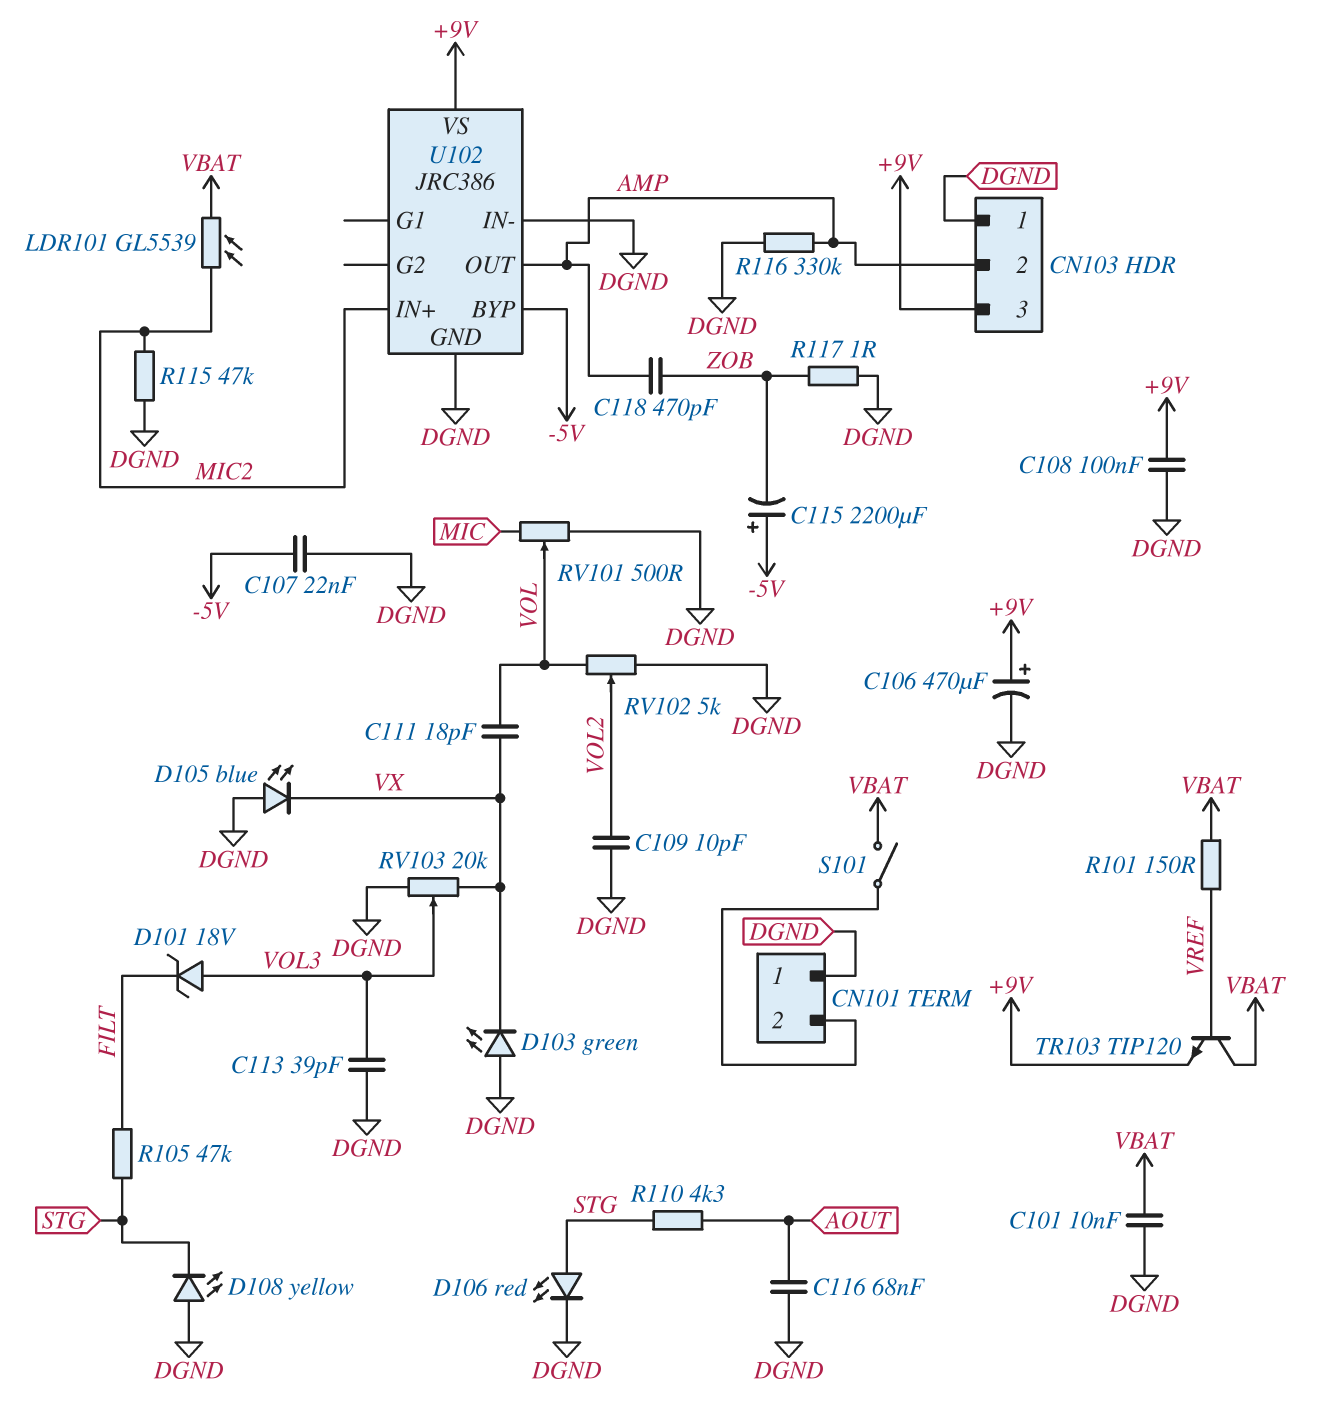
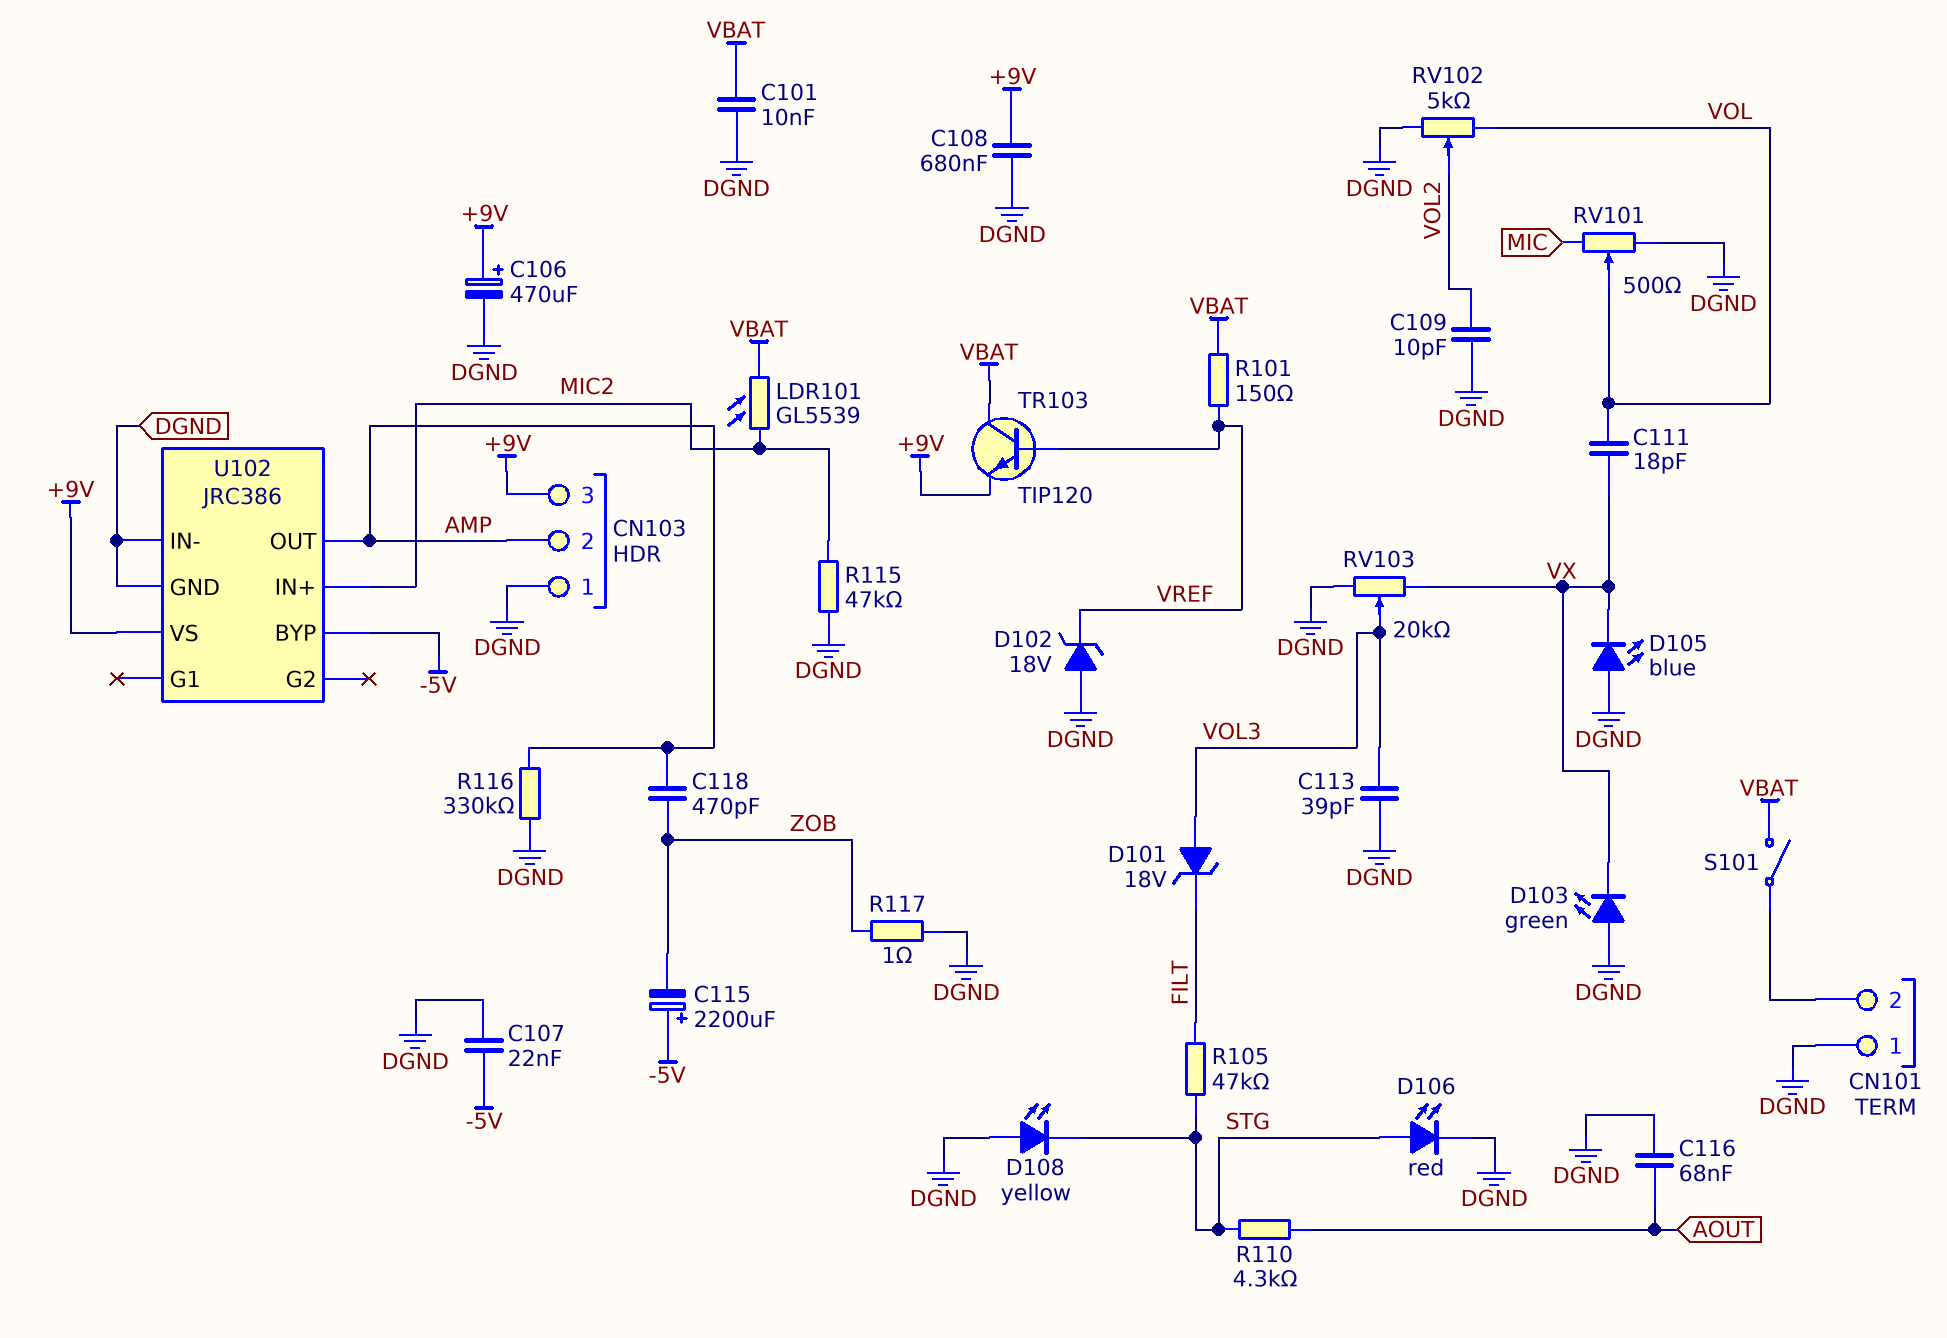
C108: 100nF (+9V, DGND) -> 680nF (+9V, DGND)
D102: none -> zener 18V (A DGND, K VREF)

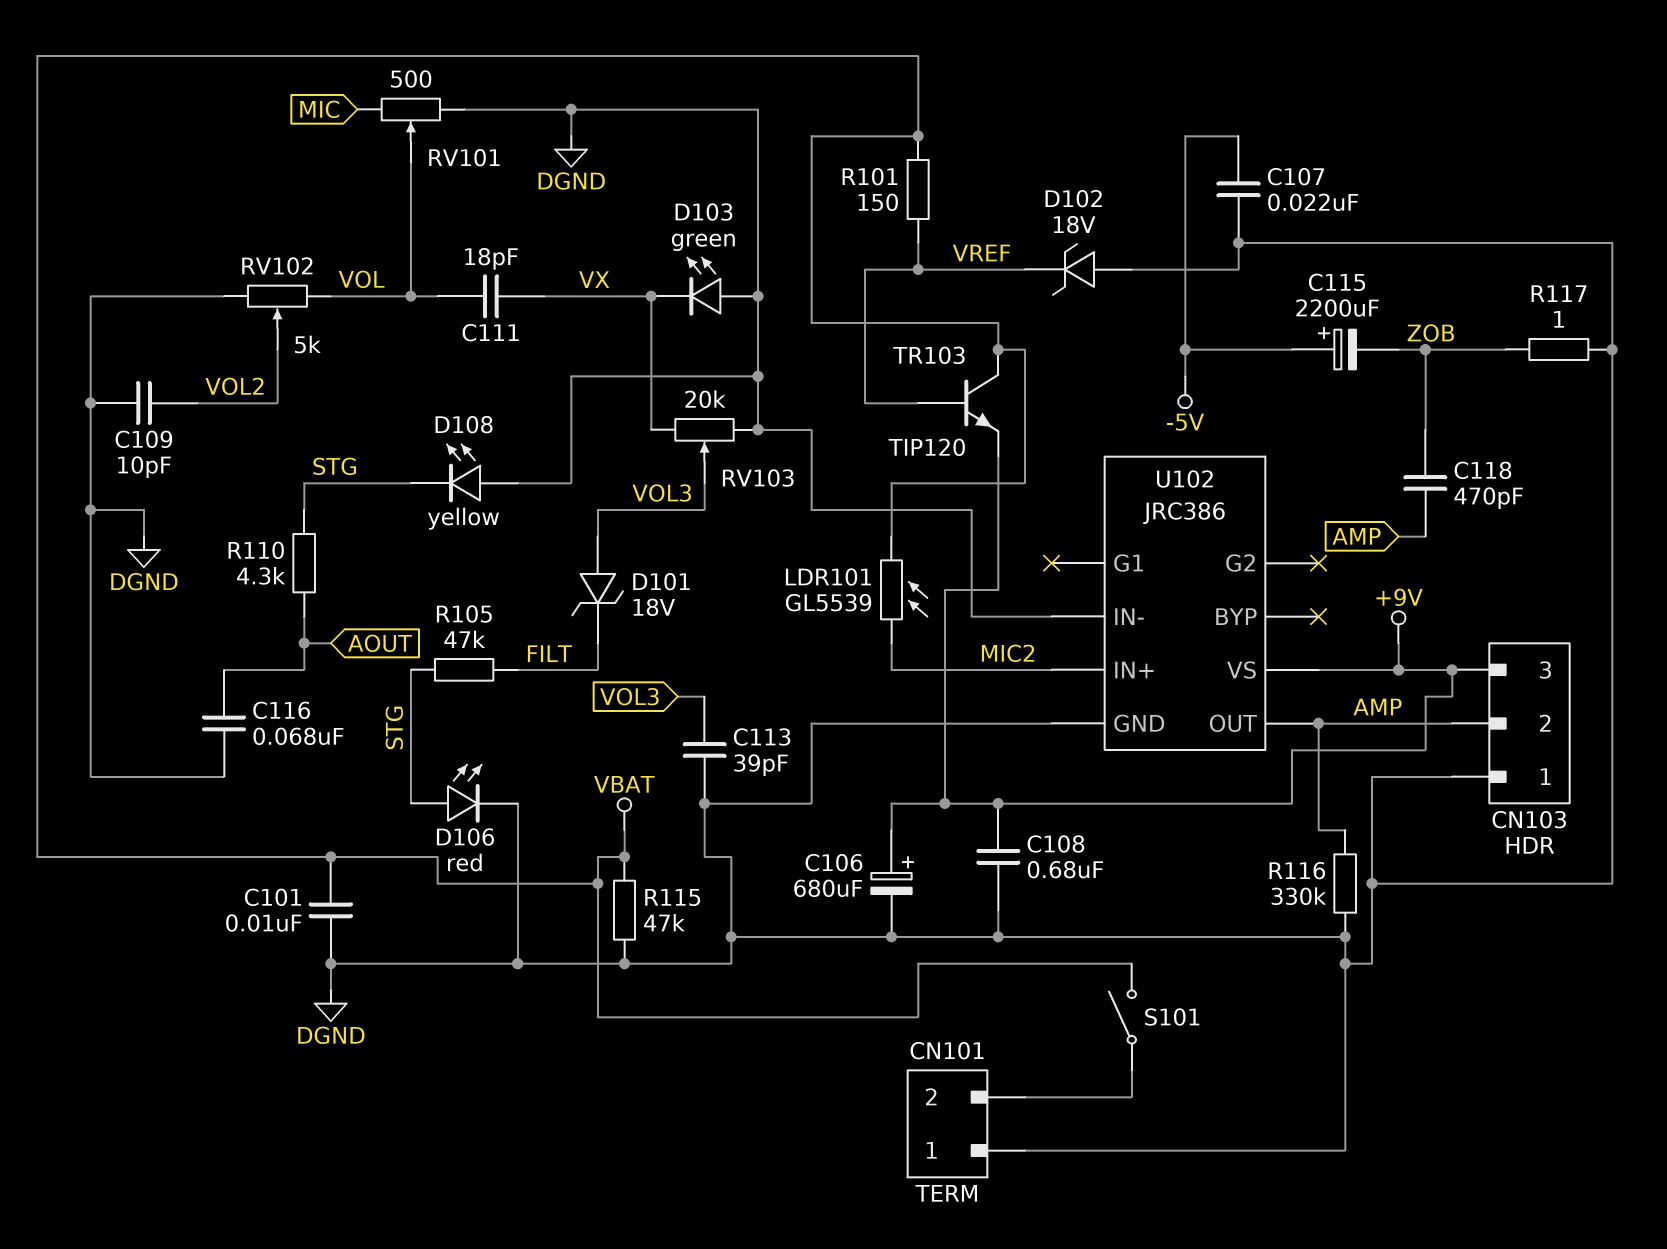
C106: 470uF (plus +9V, minus DGND) -> 680uF (plus +9V, minus DGND)
D105: LED blue (A DGND, K VX) -> none
R115: 47k (DGND, MIC2) -> 47k (DGND, VBAT)
U102 pin BYP: -5V -> none

